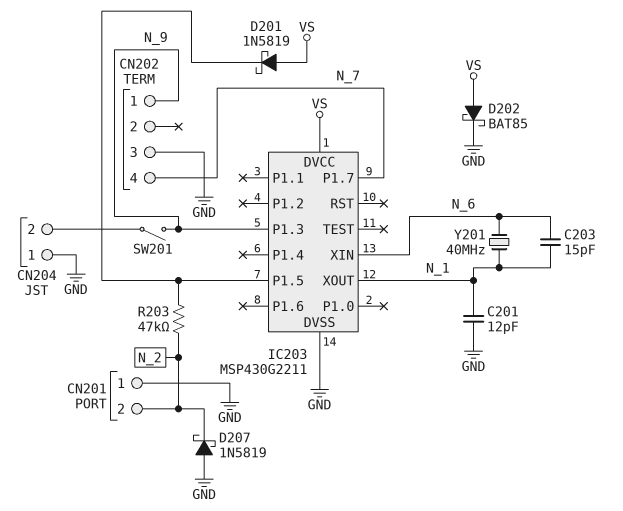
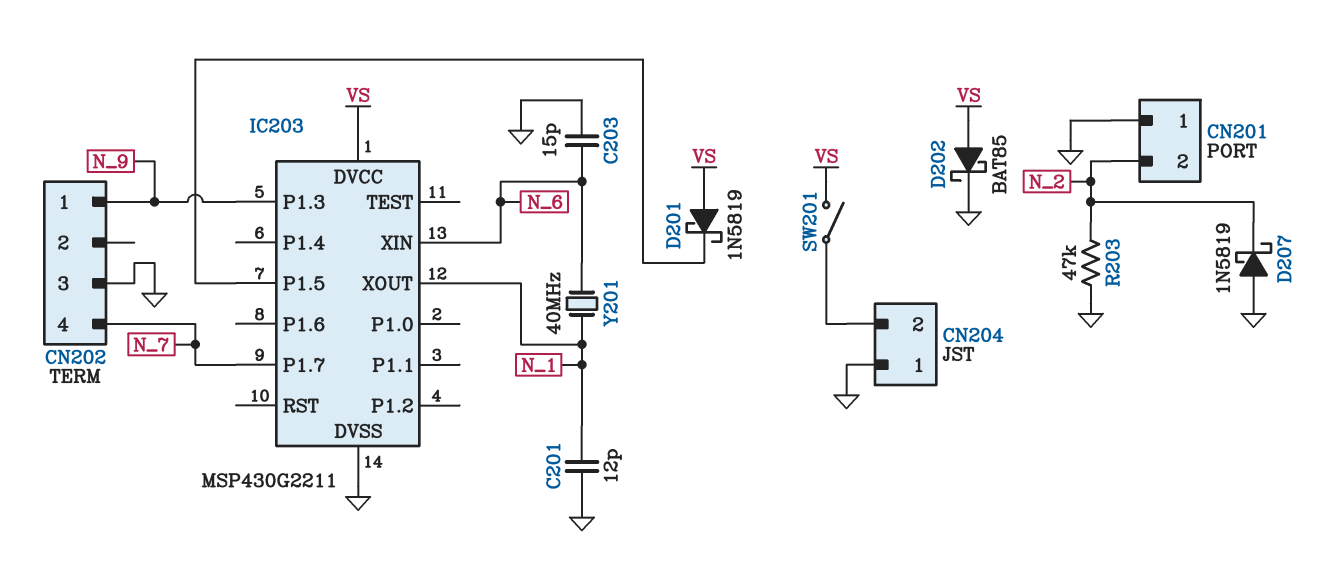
C203: 15pF (N_1, N_6) -> 15pF (GND, N_6)
R203: 47k (IC203/P1.5, N_2) -> 47k (GND, N_2)
SW201: switch (CN204/2, N_9) -> switch (CN204/2, VS)

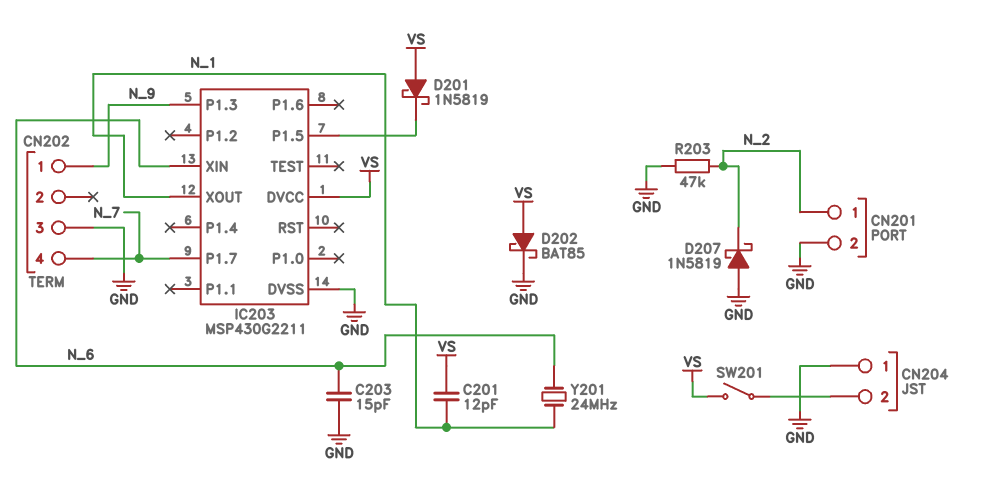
C201: 12pF (GND, N_1) -> 12pF (N_1, VS)
CN201 pin 1: GND -> N_2
CN201 pin 2: N_2 -> GND
Y201: 40MHz (N_1, N_6) -> 24MHz (N_1, N_6)

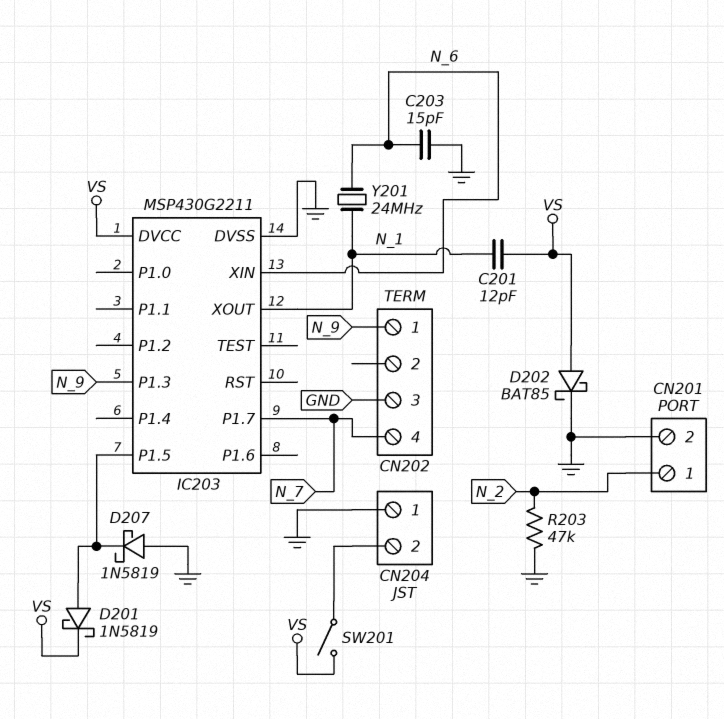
D201: schottky 1N5819 (A VS, K IC203/P1.5) -> schottky 1N5819 (A IC203/P1.5, K VS)
D207: schottky 1N5819 (A GND, K N_2) -> schottky 1N5819 (A GND, K IC203/P1.5)

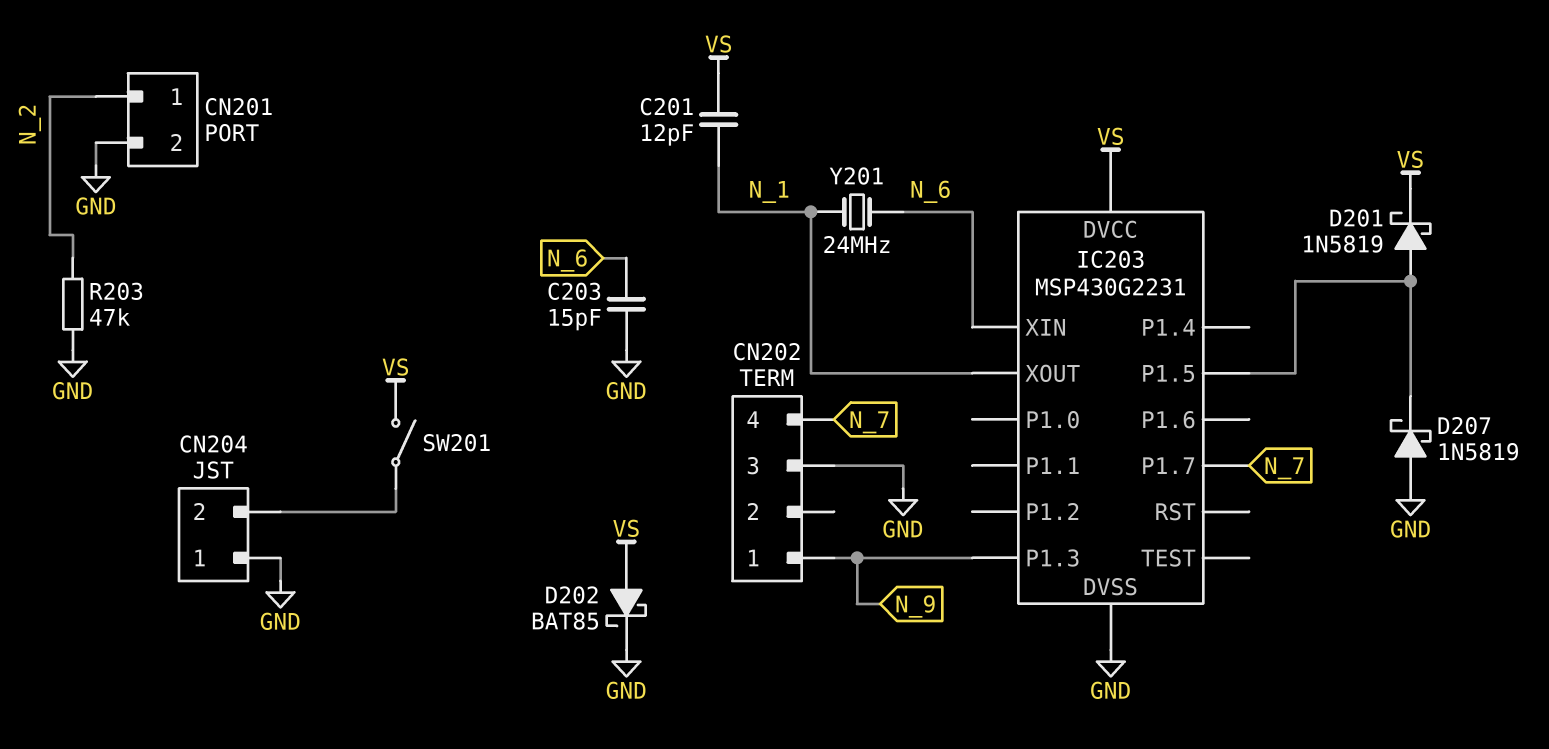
IC203: MSP430G2211 -> MSP430G2231

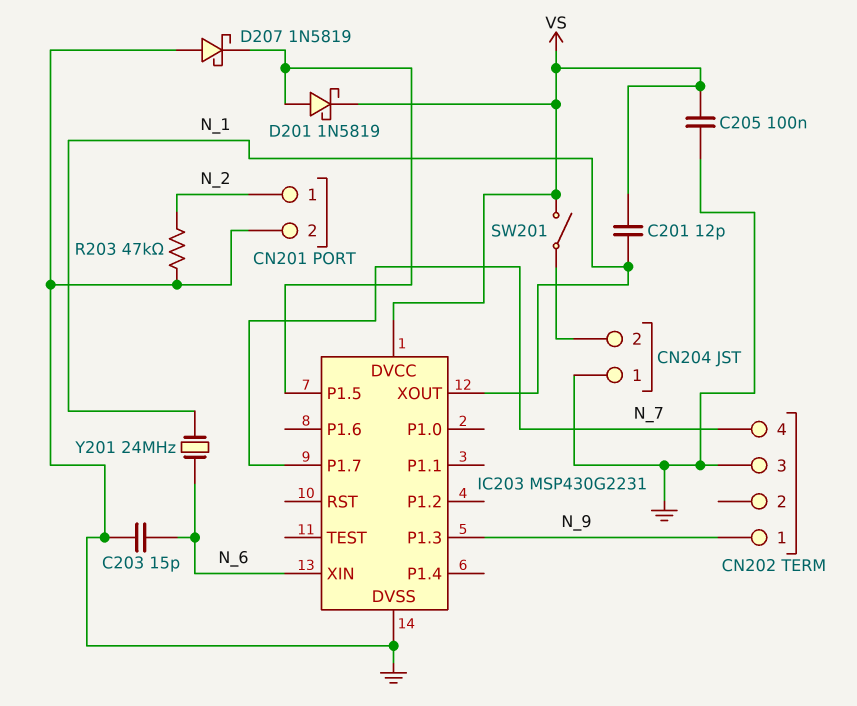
C205: none -> 100nF (GND, VS)
D202: schottky BAT85 (A VS, K GND) -> none

